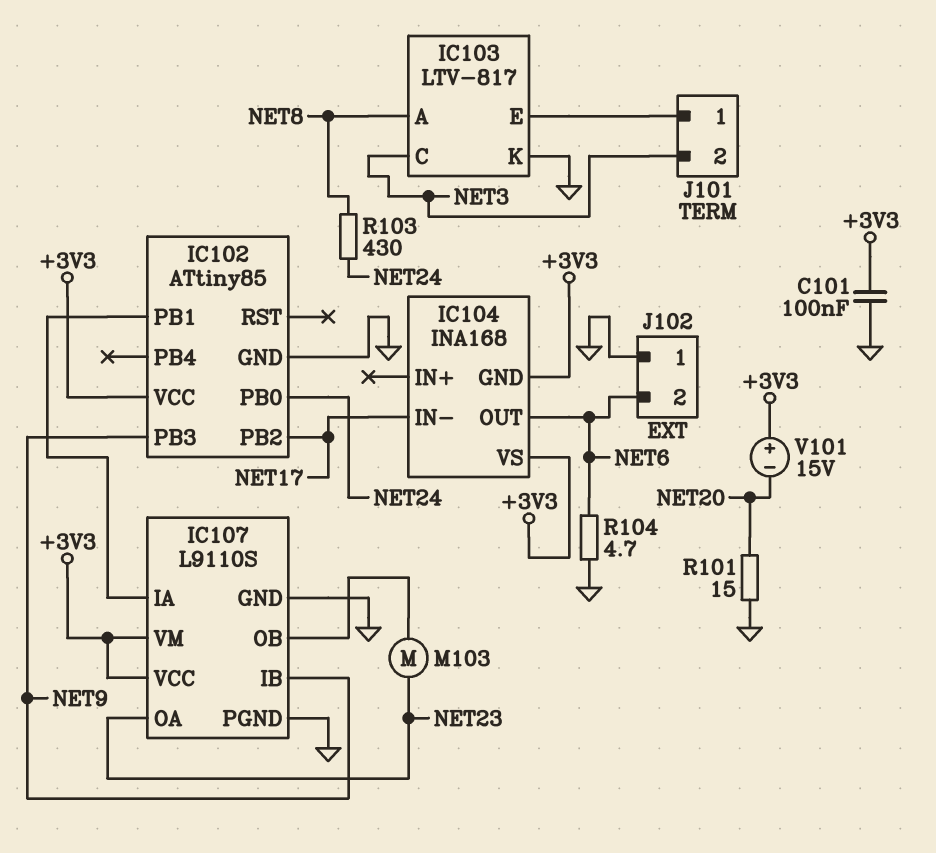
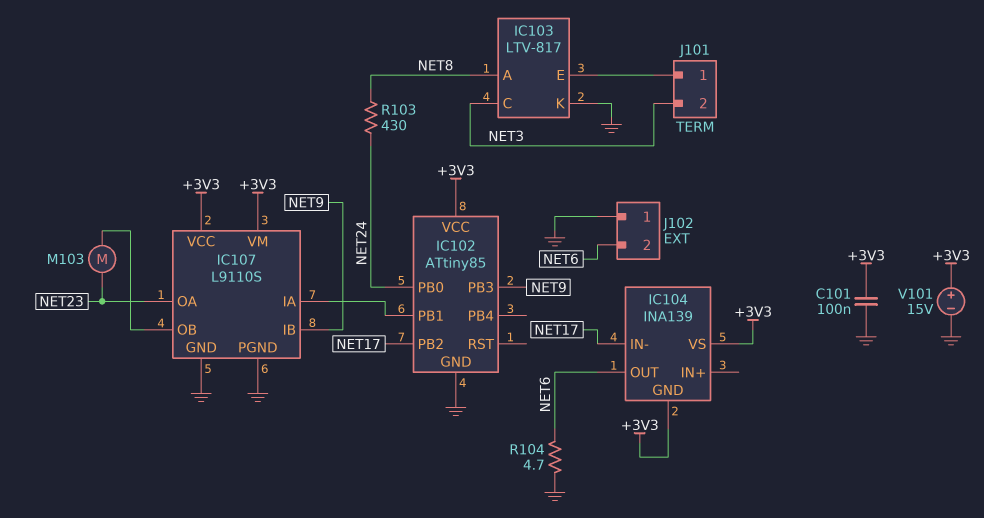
IC104: INA168 -> INA139
R101: 15 (GND, NET20) -> none
V101: 15V (plus +3V3, minus NET20) -> 15V (plus +3V3, minus GND)

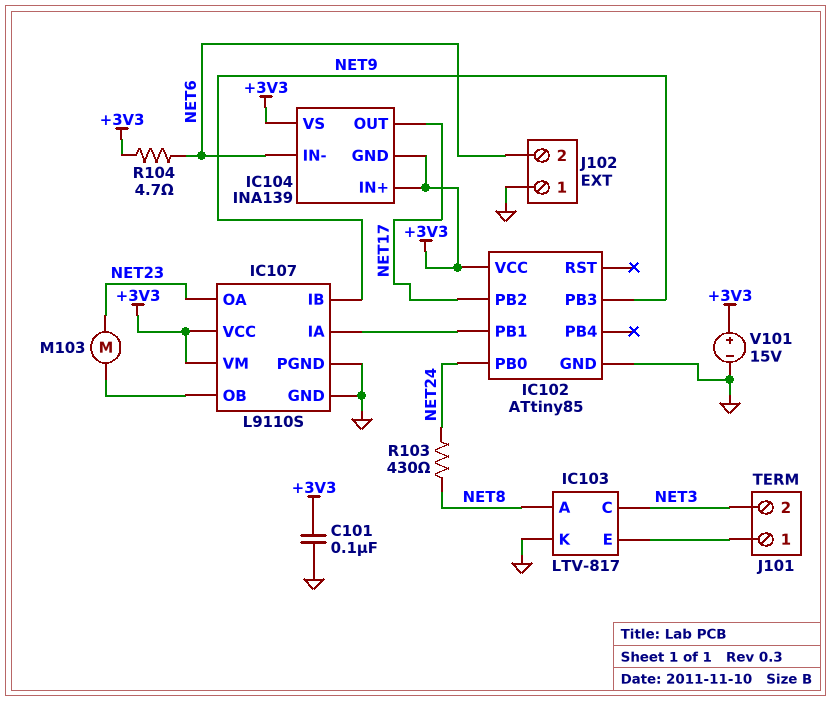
IC104 pin IN+: none -> +3V3
IC104 pin IN-: NET17 -> NET6
IC104 pin OUT: NET6 -> NET17
R104: 4.7 (GND, NET6) -> 4.7 (+3V3, NET6)

